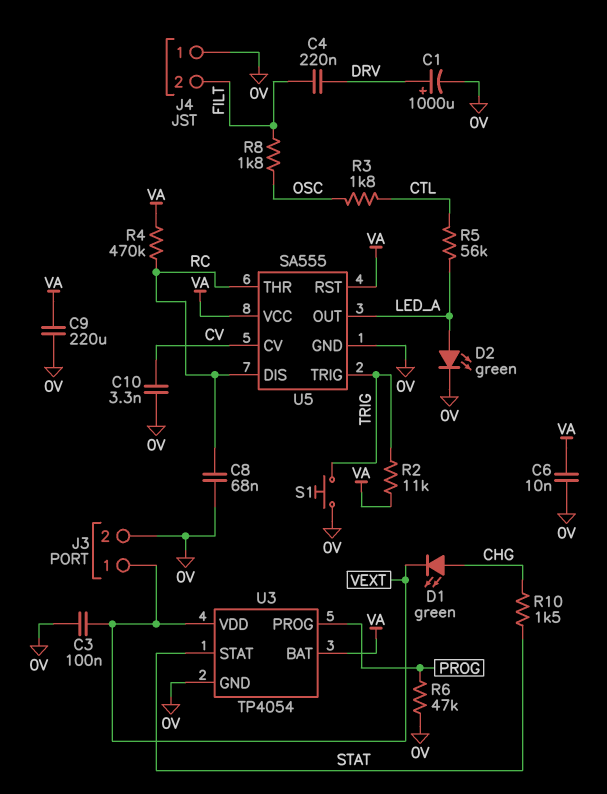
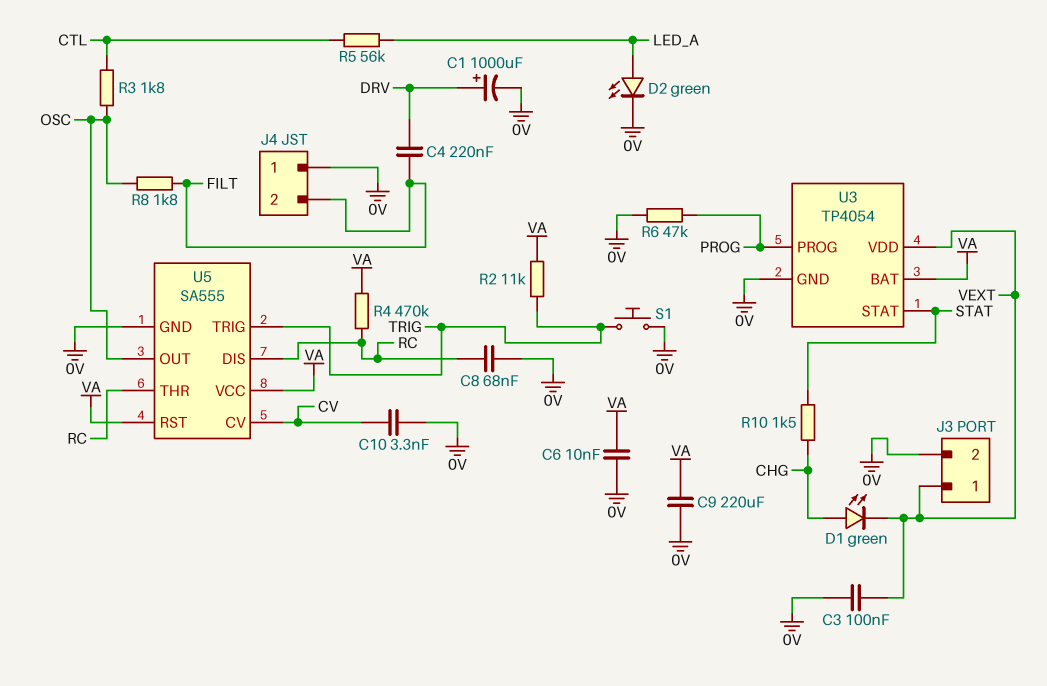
U5 pin OUT: LED_A -> OSC

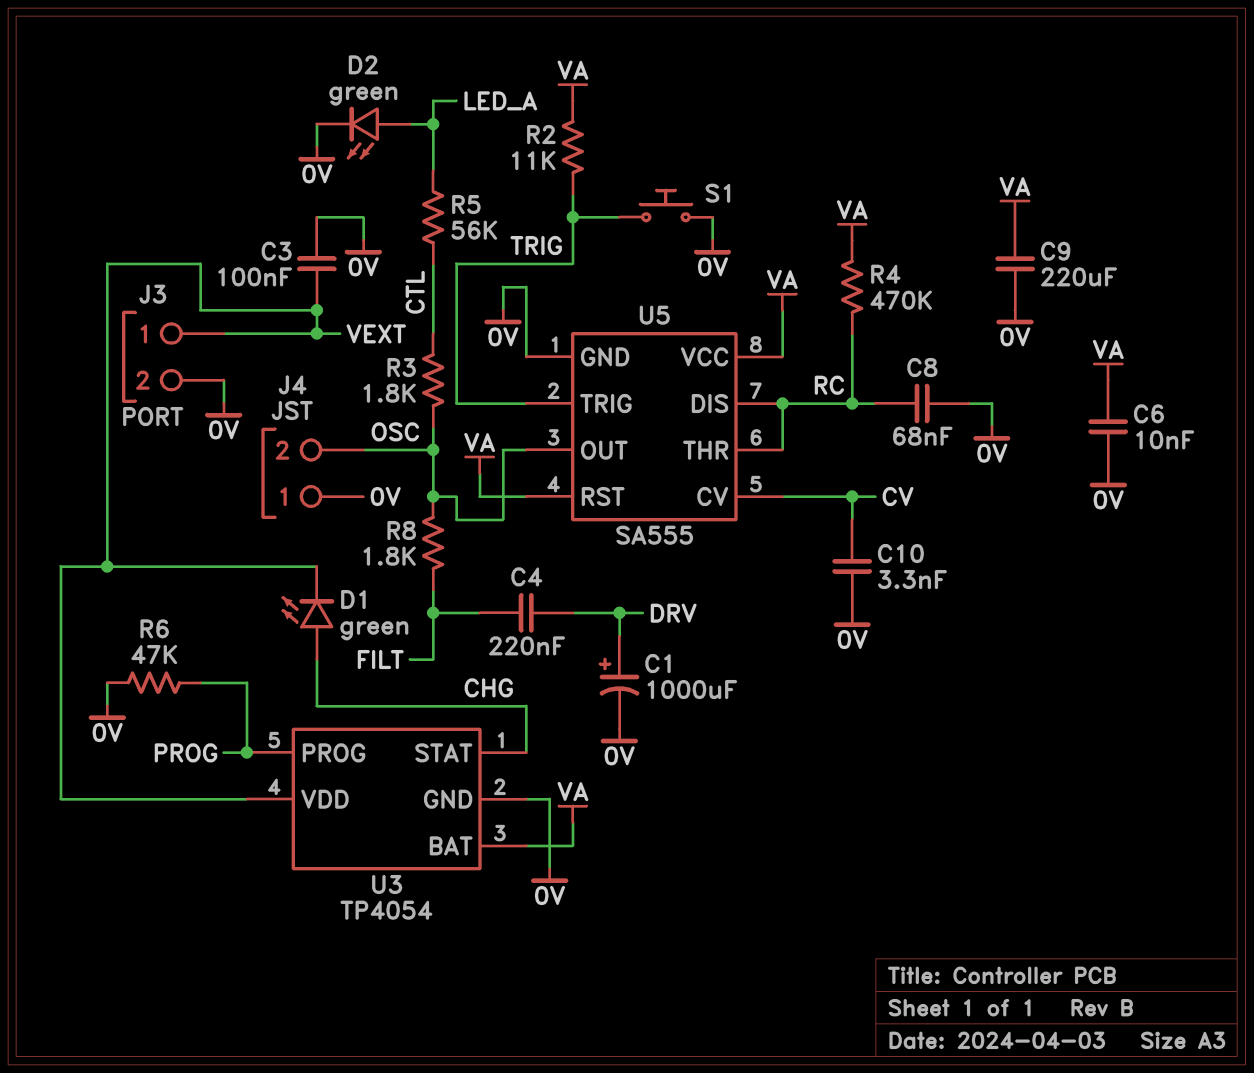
J4 pin 2: FILT -> OSC
R10: 1.5k (CHG, STAT) -> none
U3 pin STAT: STAT -> CHG

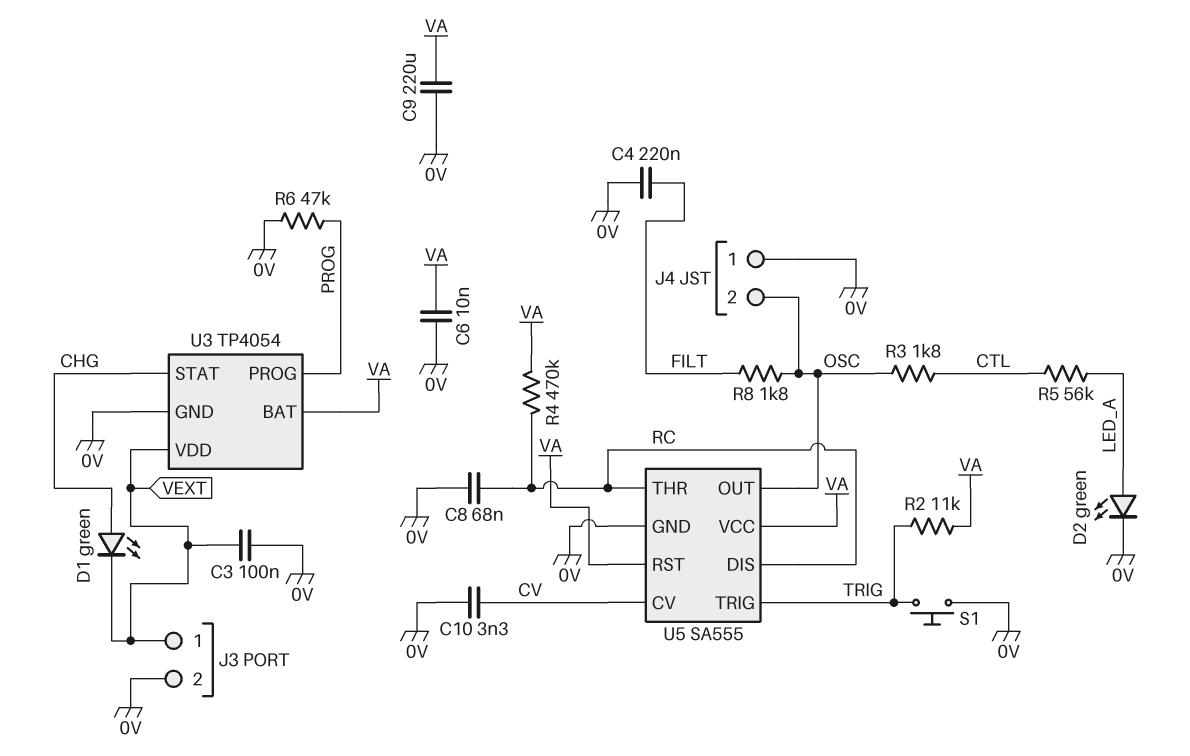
C1: 1000uF (plus DRV, minus 0V) -> none
C4: 220nF (DRV, FILT) -> 220nF (0V, FILT)

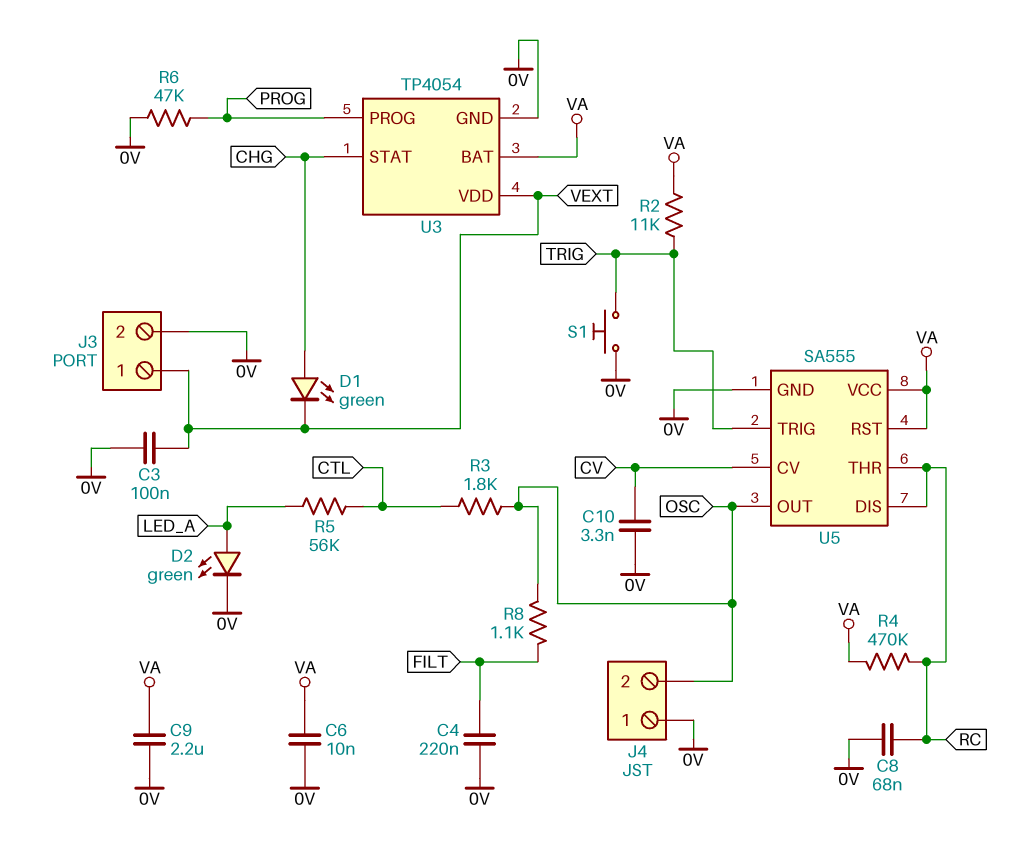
C9: 220uF (0V, VA) -> 2.2uF (0V, VA)
R8: 1.8k (FILT, OSC) -> 1.1k (FILT, OSC)

